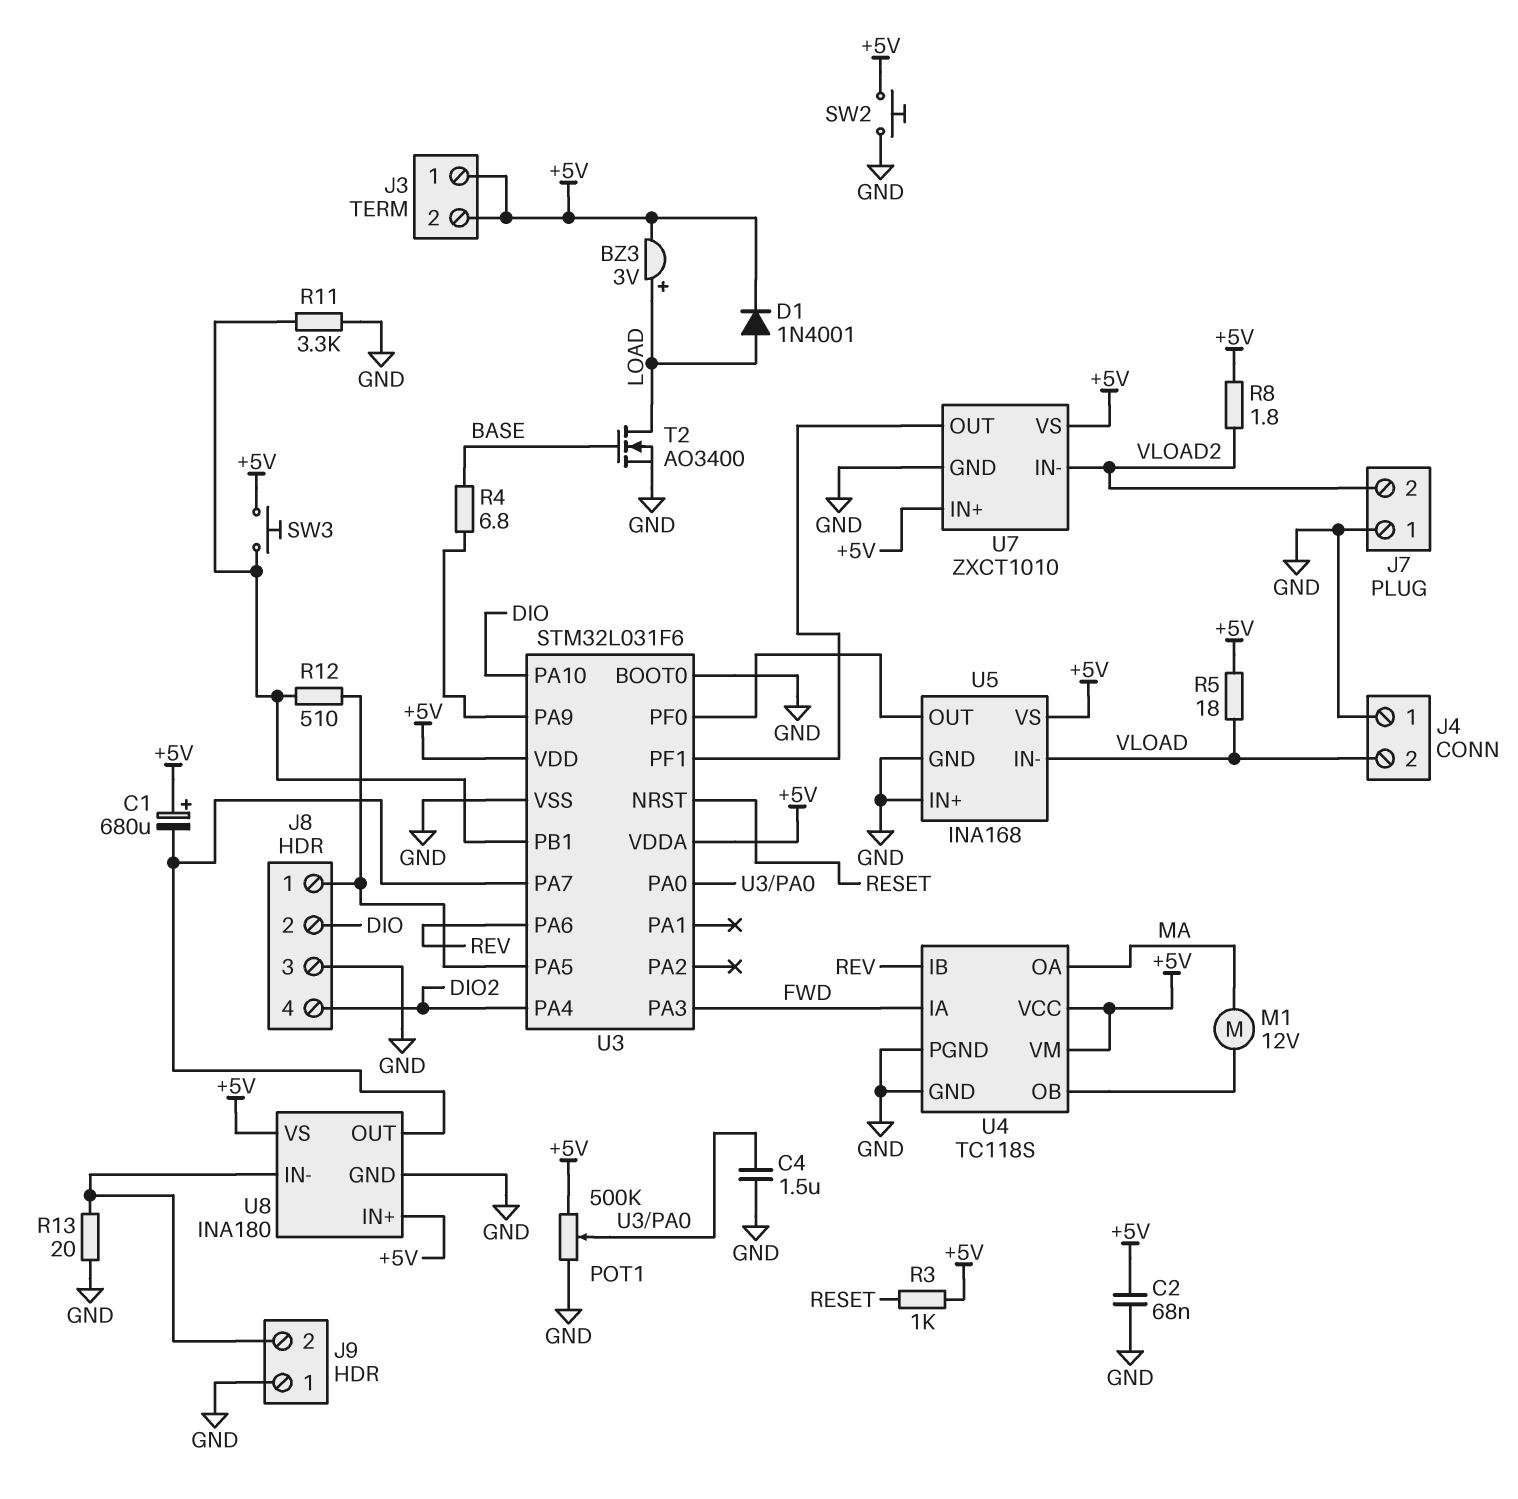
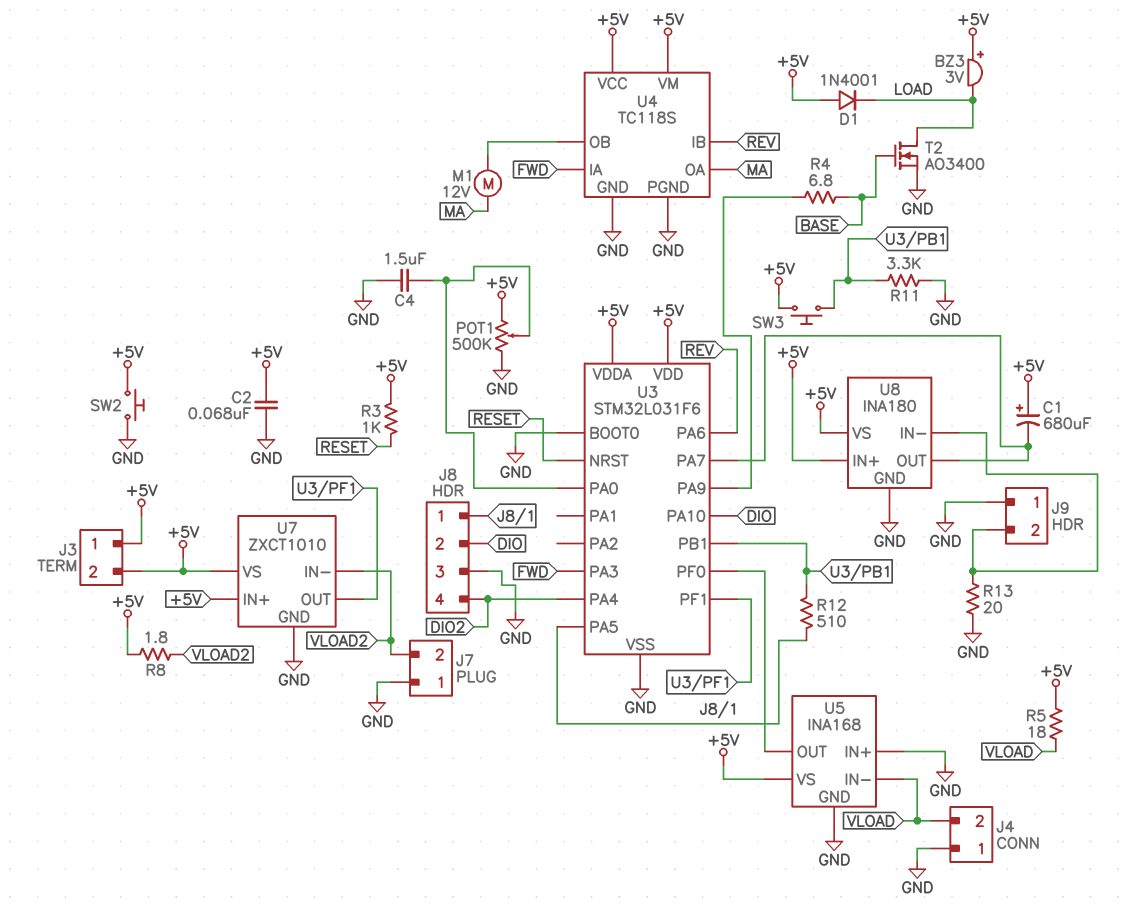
BZ3: buzzer 3V (plus LOAD, minus +5V) -> buzzer 3V (plus +5V, minus LOAD)
D1: diode 1N4001 (A LOAD, K +5V) -> diode 1N4001 (A +5V, K LOAD)

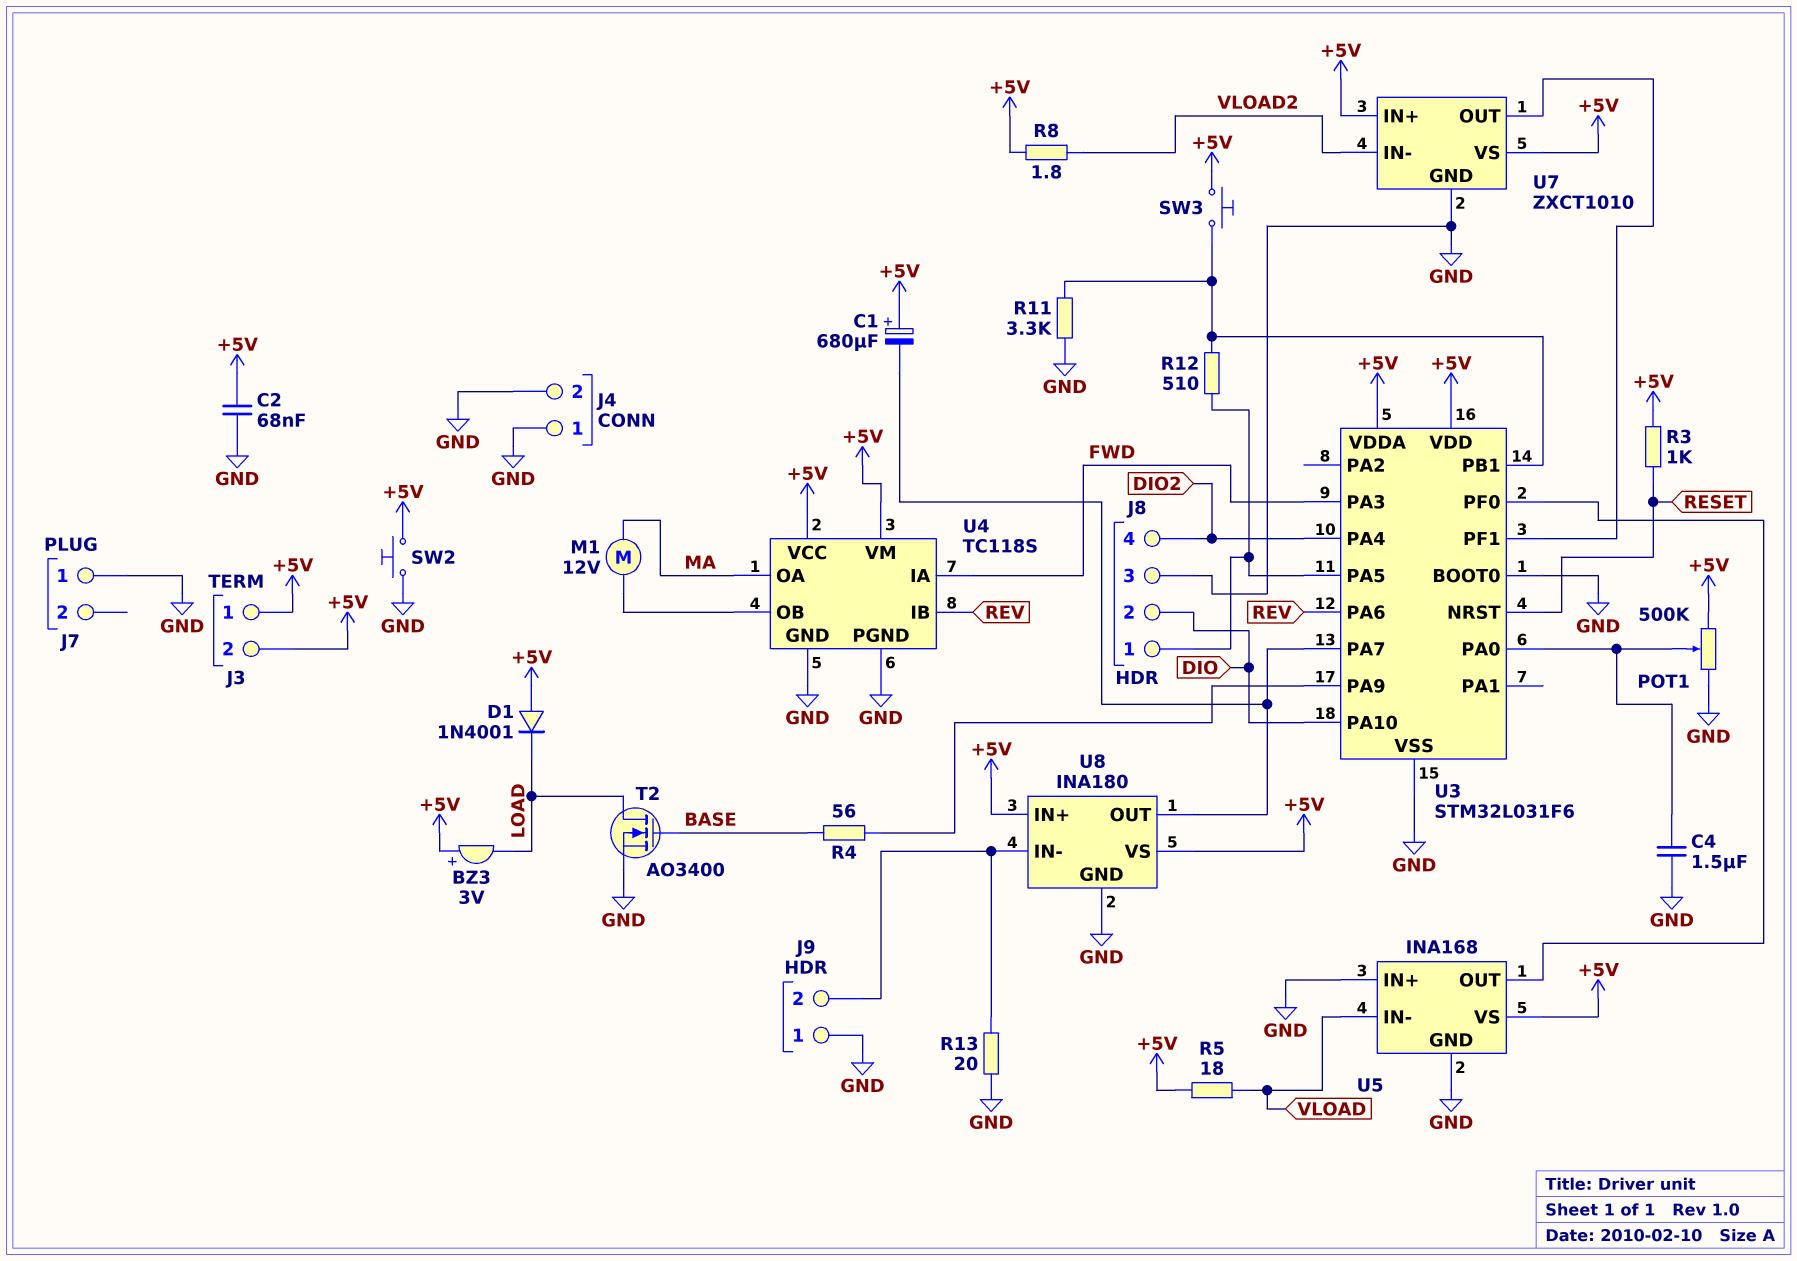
J4 pin 2: VLOAD -> GND
J7 pin 2: VLOAD2 -> none
R4: 6.8 (BASE, U3/PA9) -> 56 (BASE, U3/PA9)

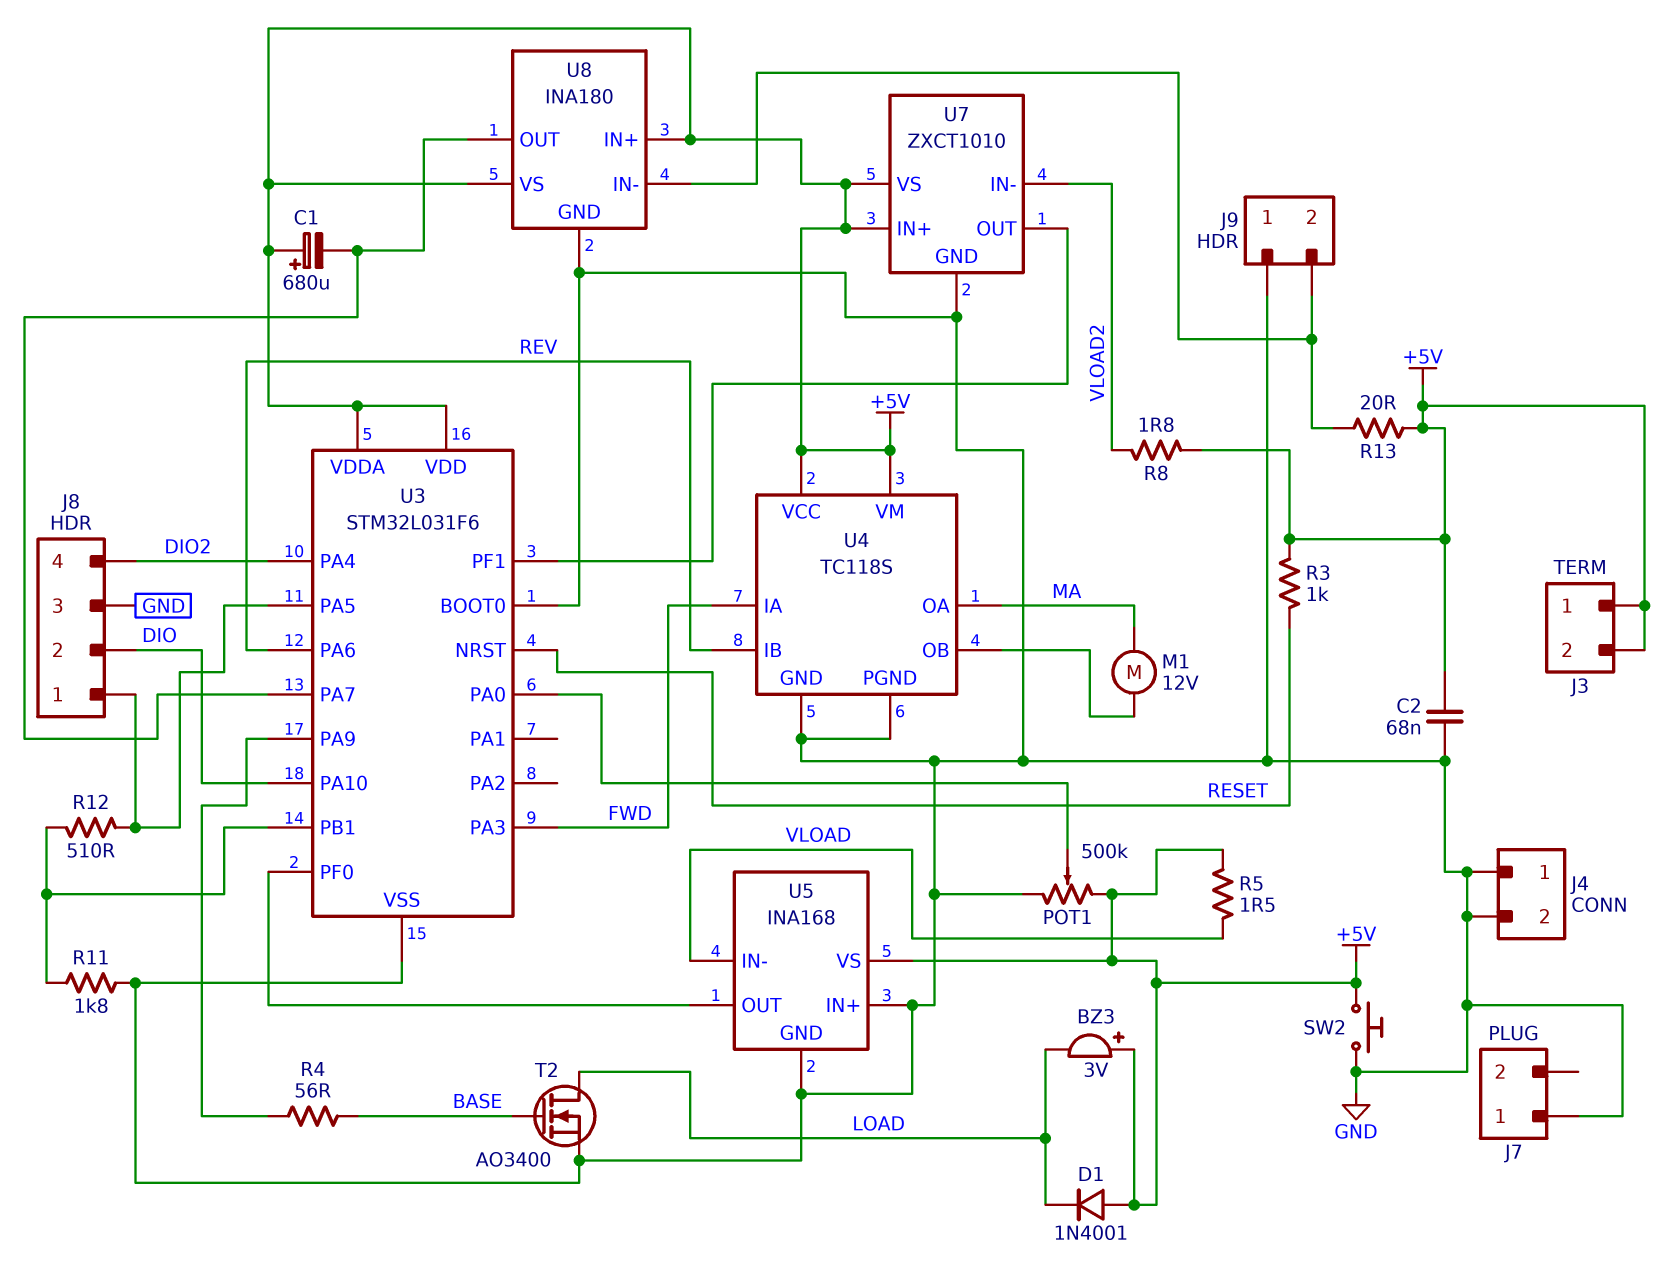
C4: 1.5uF (GND, U3/PA0) -> none
R5: 18 (+5V, VLOAD) -> 1.5 (+5V, VLOAD)
R11: 3.3k (GND, U3/PB1) -> 1.8k (GND, U3/PB1)
R13: 20 (GND, J9/2) -> 20 (+5V, J9/2)
SW3: button (+5V, U3/PB1) -> none

